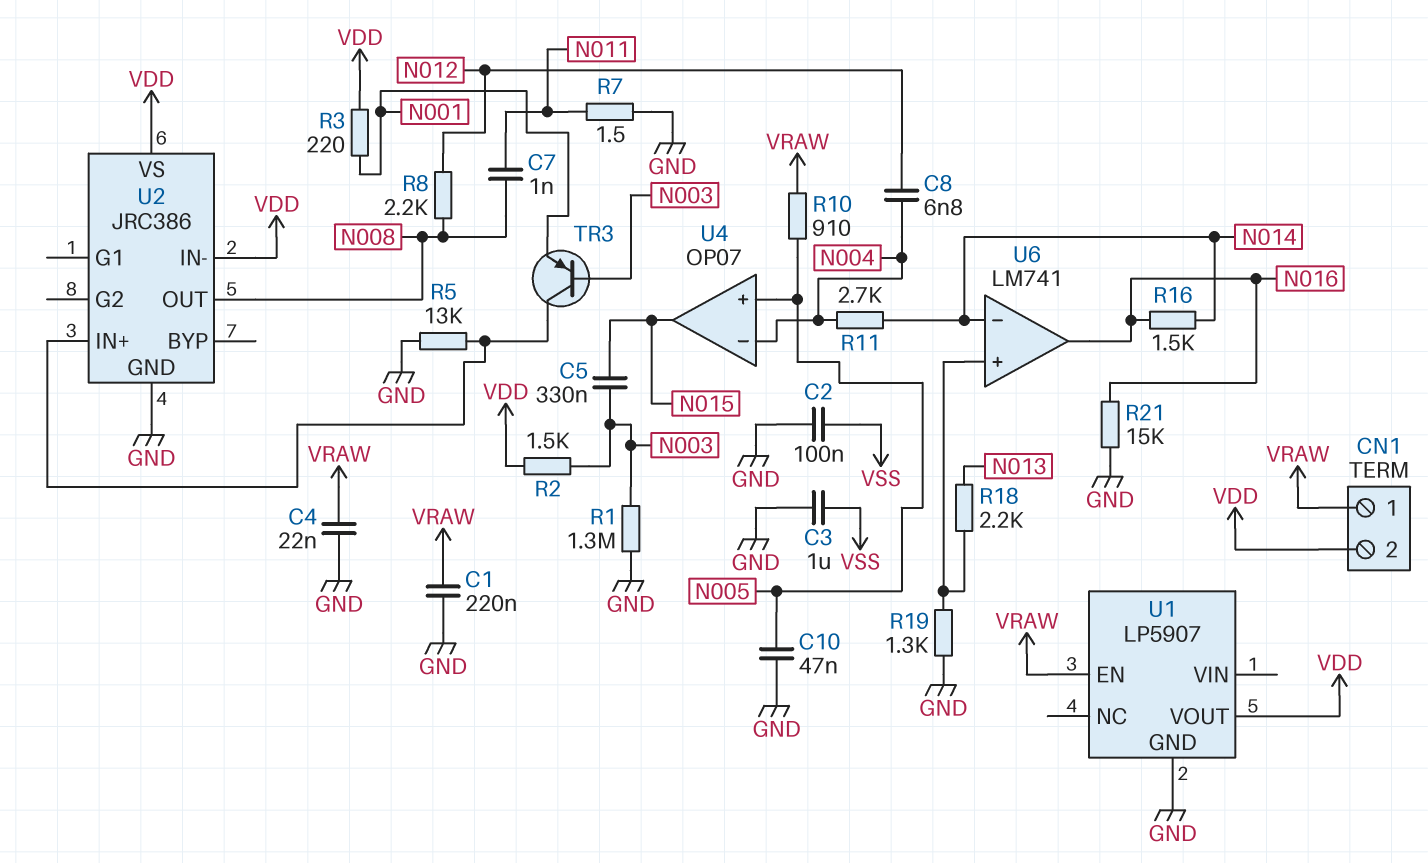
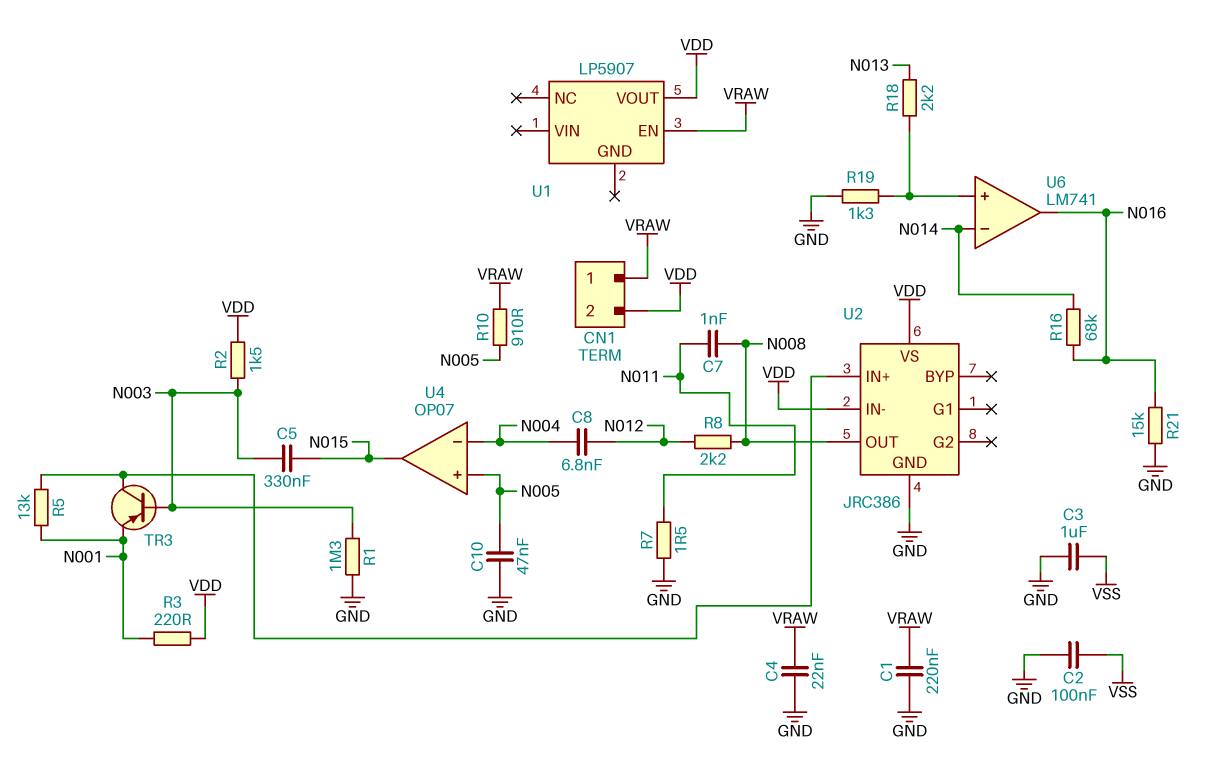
R5: 13k (GND, U2/IN+) -> 13k (N001, U2/IN+)
R11: 2.7k (N004, N014) -> none
R16: 1.5k (N014, N016) -> 68k (N014, N016)
U1 pin GND: GND -> none

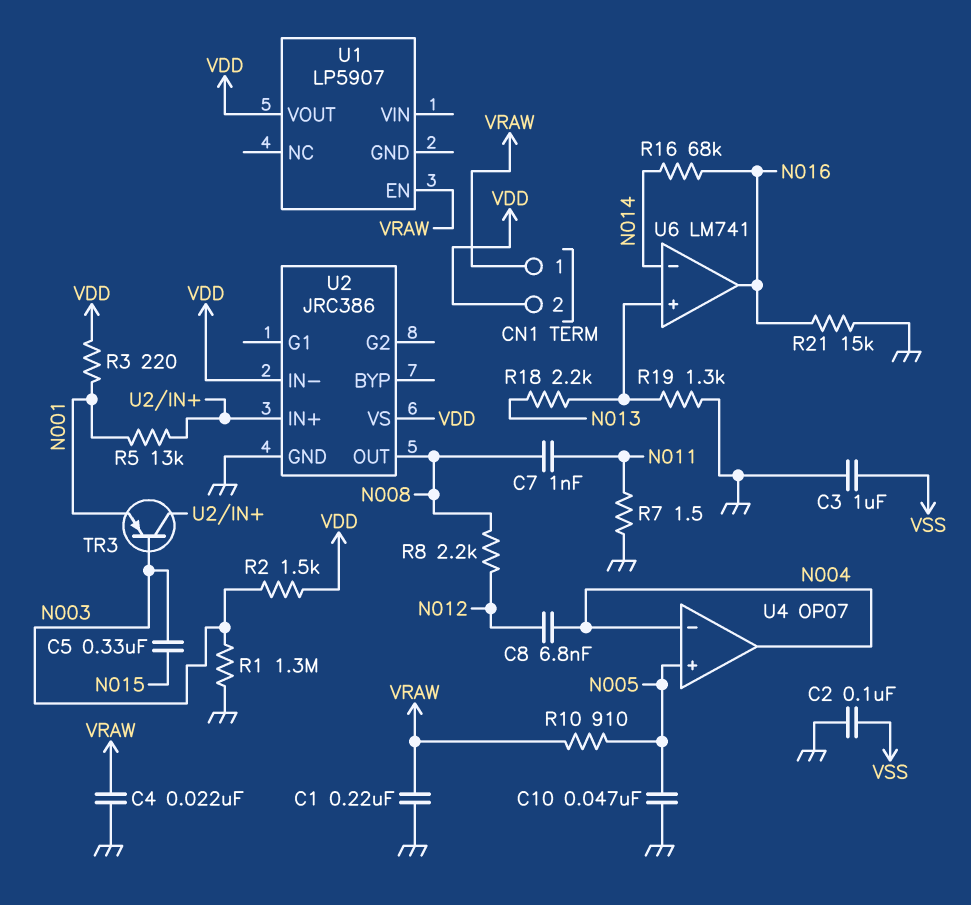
U4 pin out: N015 -> N004

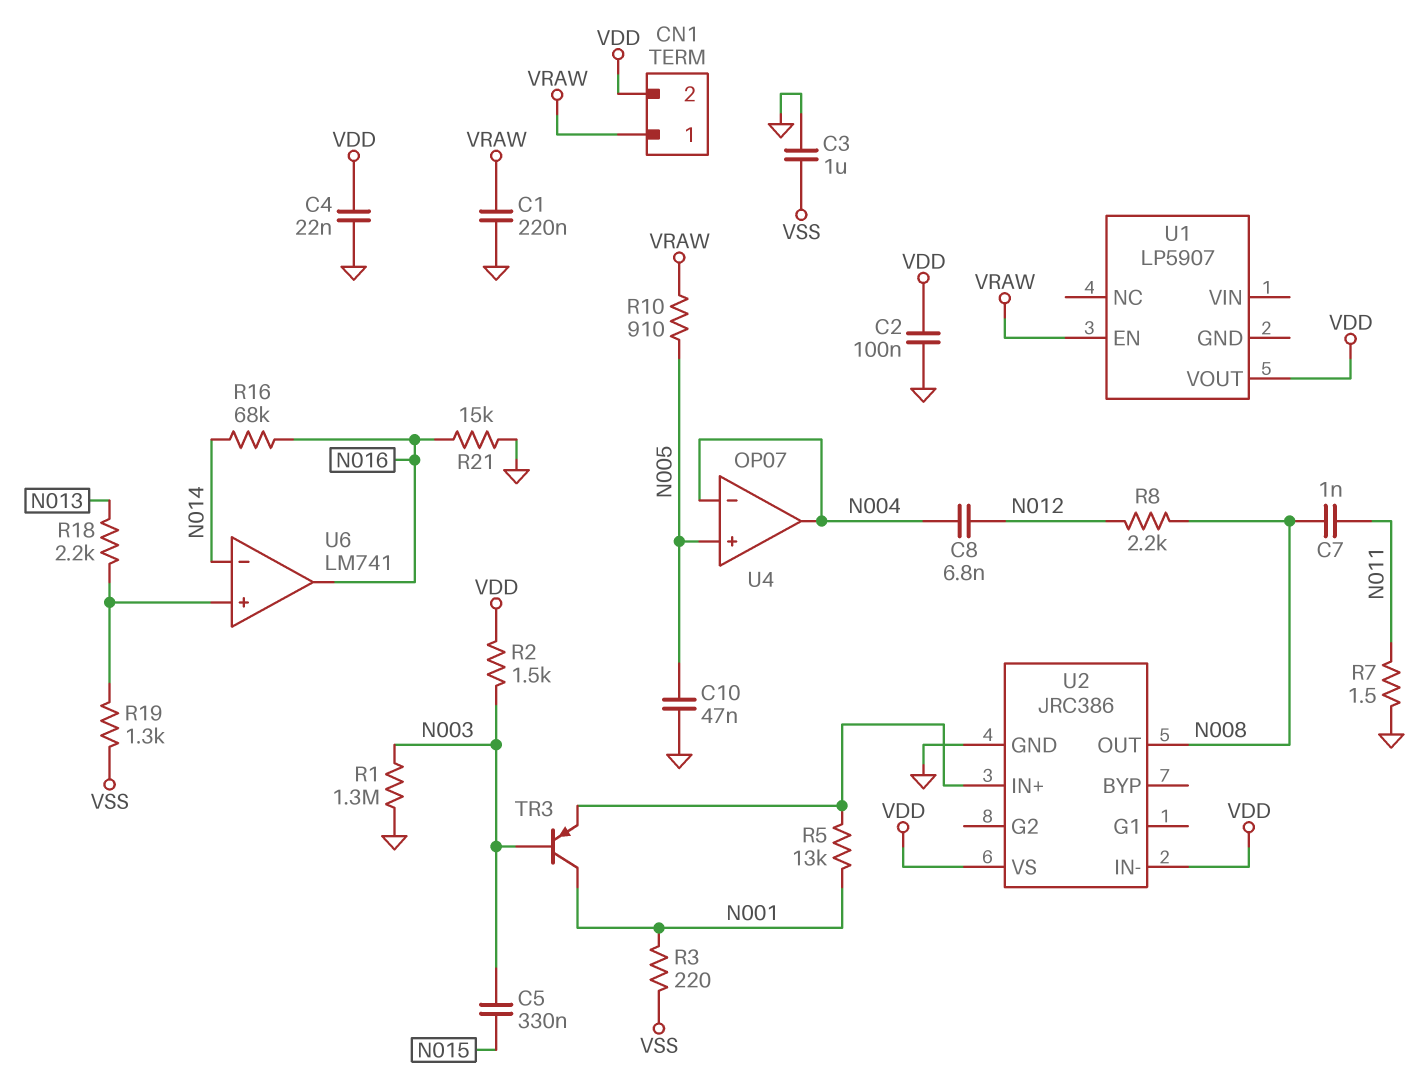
C2: 100nF (GND, VSS) -> 100nF (GND, VDD)
C4: 22nF (GND, VRAW) -> 22nF (GND, VDD)
R3: 220 (N001, VDD) -> 220 (N001, VSS)
R19: 1.3k (GND, U6/in+) -> 1.3k (U6/in+, VSS)
TR3: PNP (B N003, C U2/IN+, E N001) -> PNP (B N003, C N001, E U2/IN+)

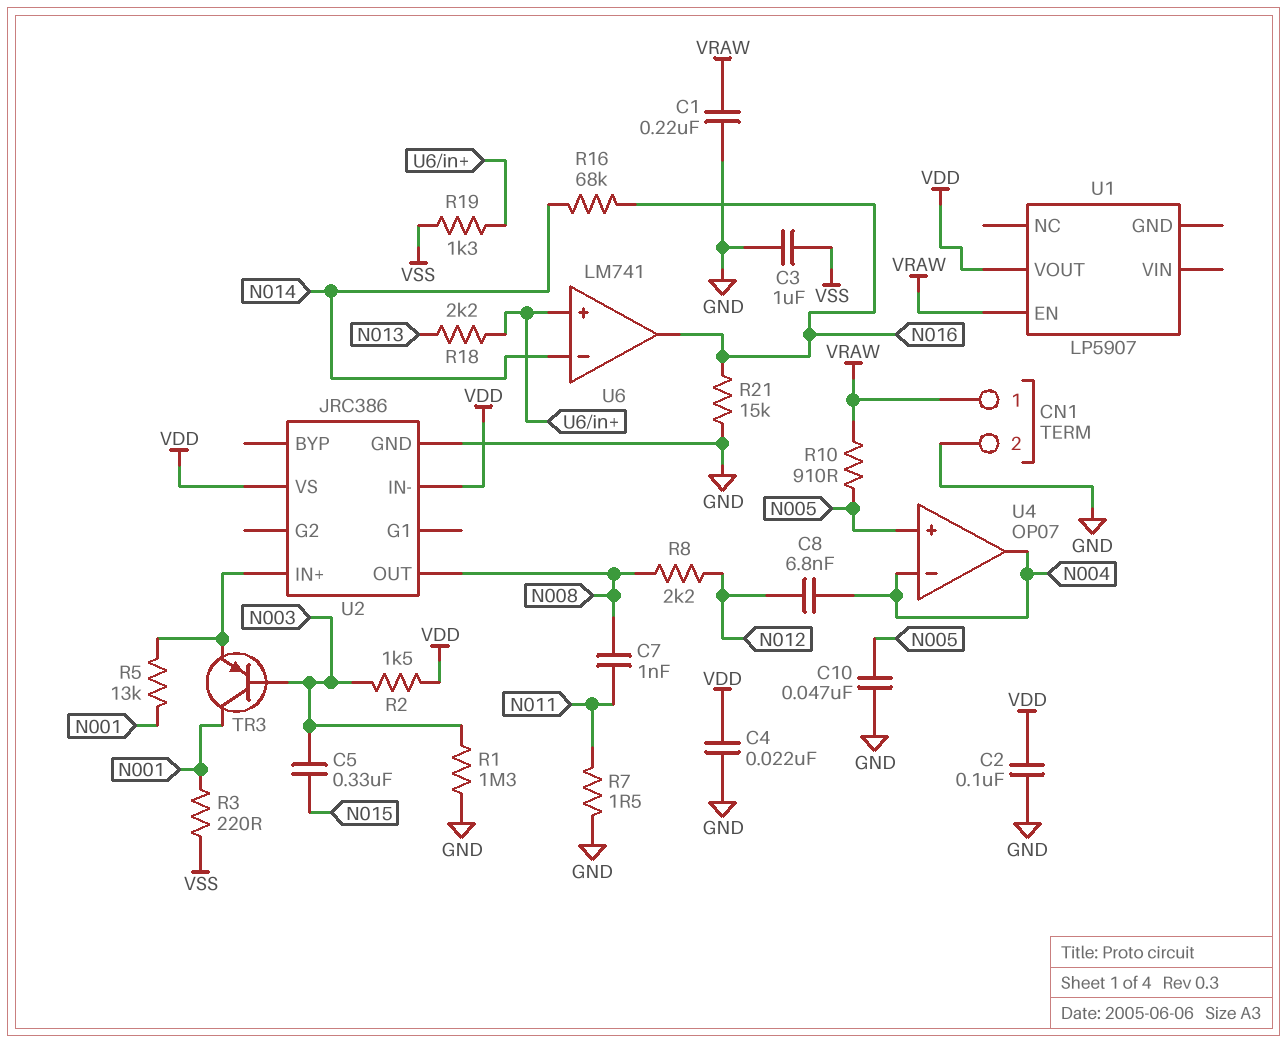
CN1 pin 2: VDD -> GND

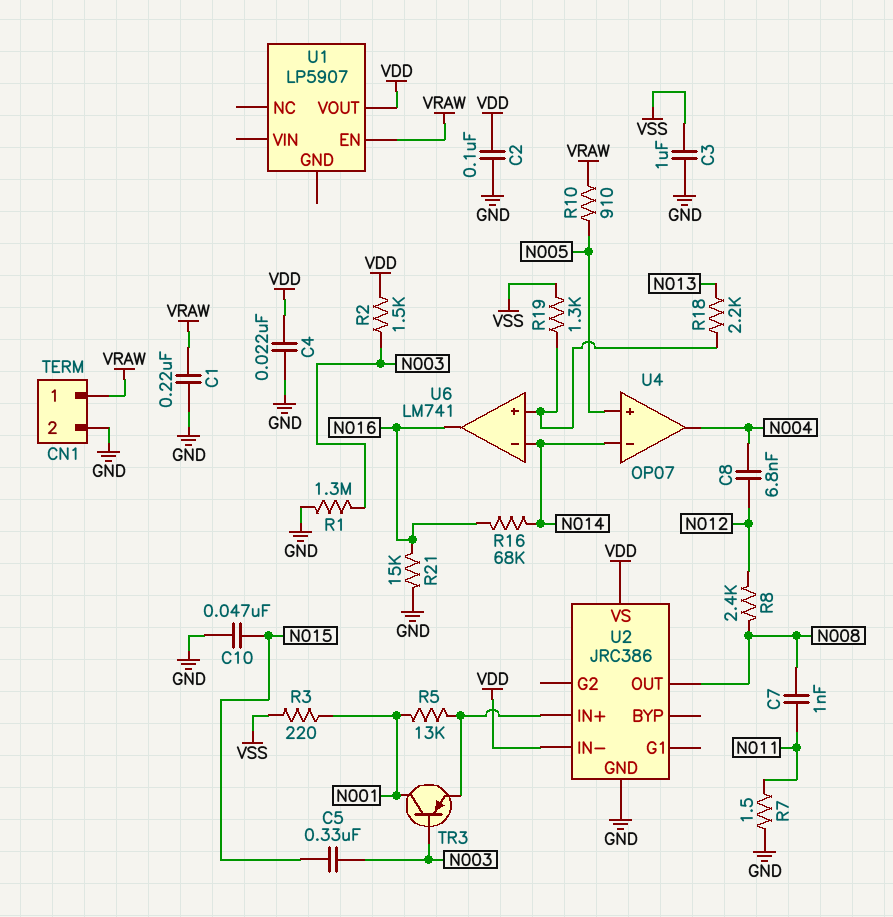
C10: 47nF (GND, N005) -> 47nF (GND, N015)
R8: 2.2k (N008, N012) -> 2.4k (N008, N012)
U4 pin in-: N004 -> N014

